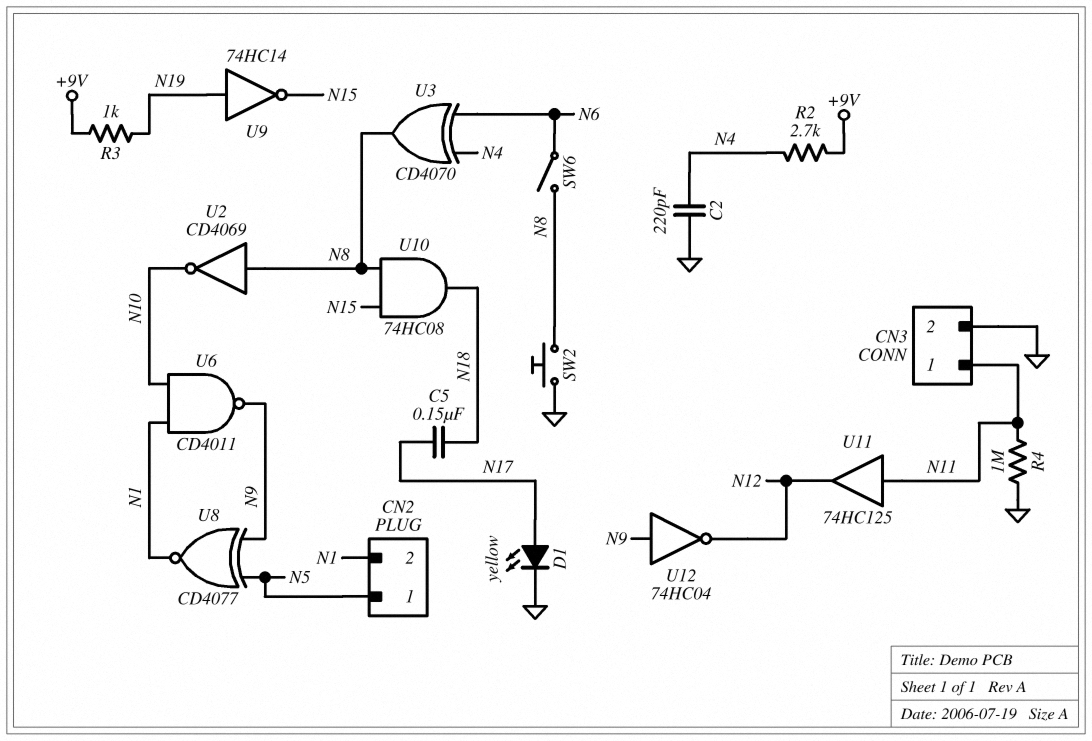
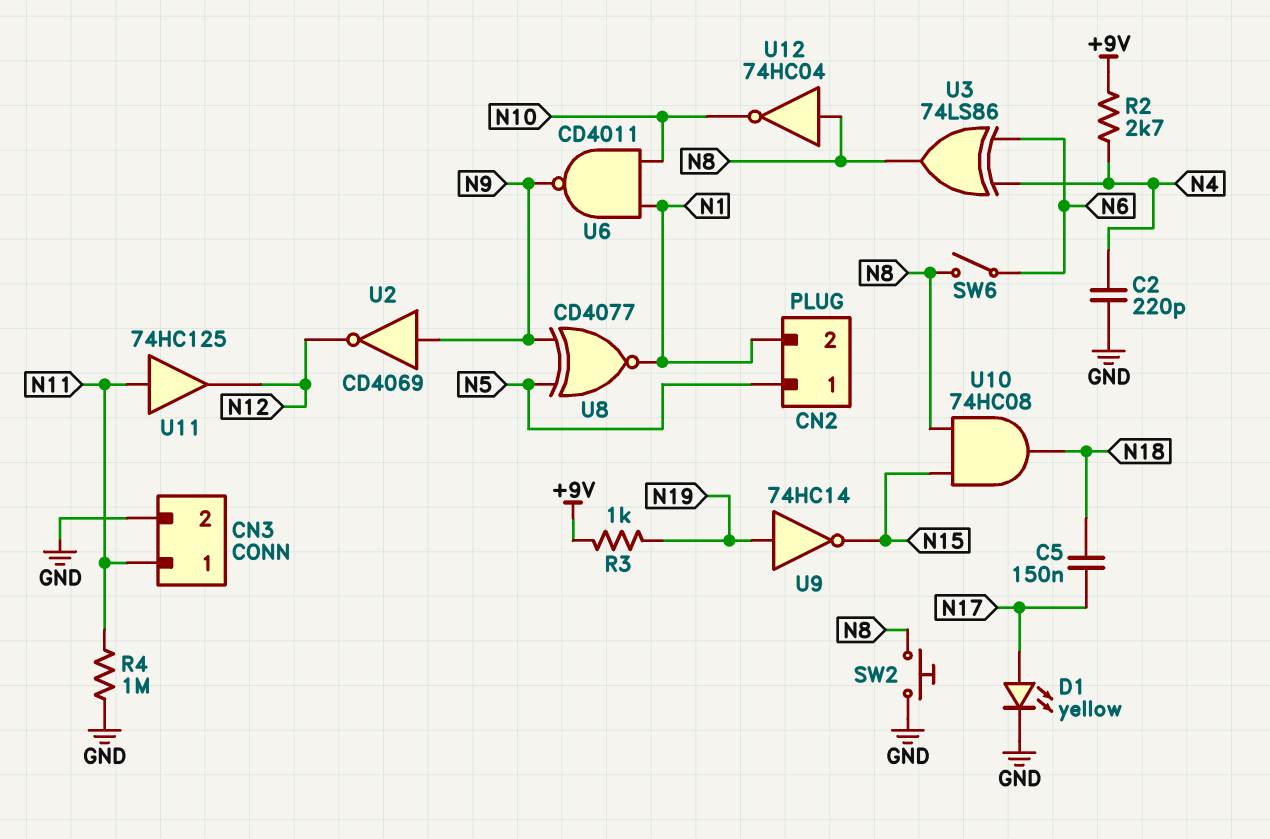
U2: NOT CD4069 (in N8, out N10) -> NOT CD4069 (in N9, out N12)
U3: XOR CD4070 (in N4, in N6, out N8) -> XOR 74LS86 (in N4, in N6, out N8)
U12: NOT 74HC04 (in N9, out N12) -> NOT 74HC04 (in N8, out N10)

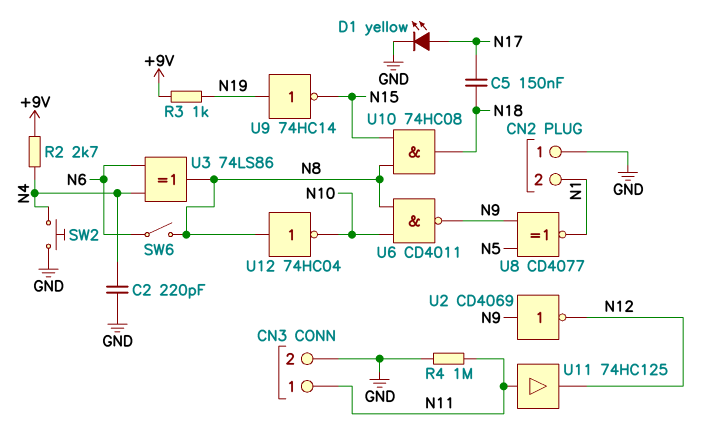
CN2 pin 1: N5 -> GND
SW2: button (GND, N8) -> button (GND, N4)
U6: NAND CD4011 (in N1, in N10, out N9) -> NAND CD4011 (in N8, in N10, out N9)

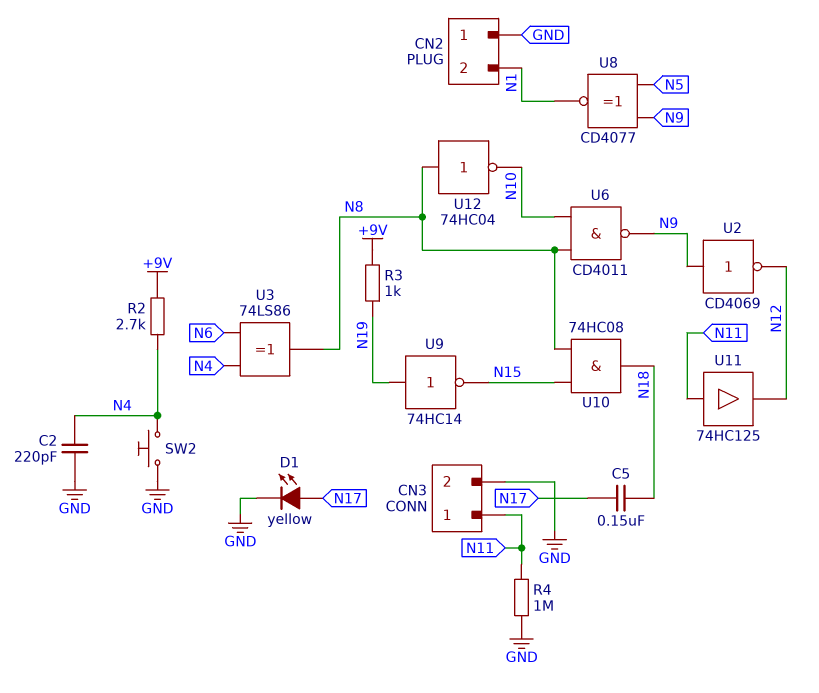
SW6: switch (N6, N8) -> none

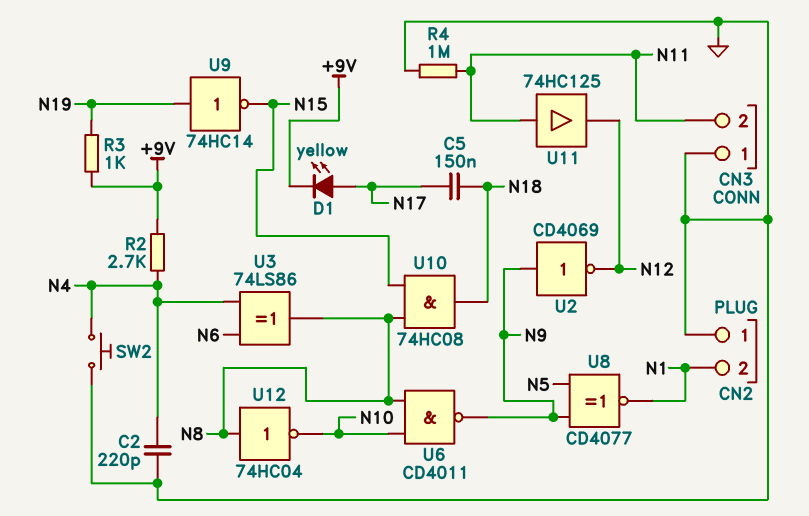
CN3 pin 1: N11 -> GND
CN3 pin 2: GND -> N11
D1: LED yellow (A N17, K GND) -> LED yellow (A N17, K +9V)

